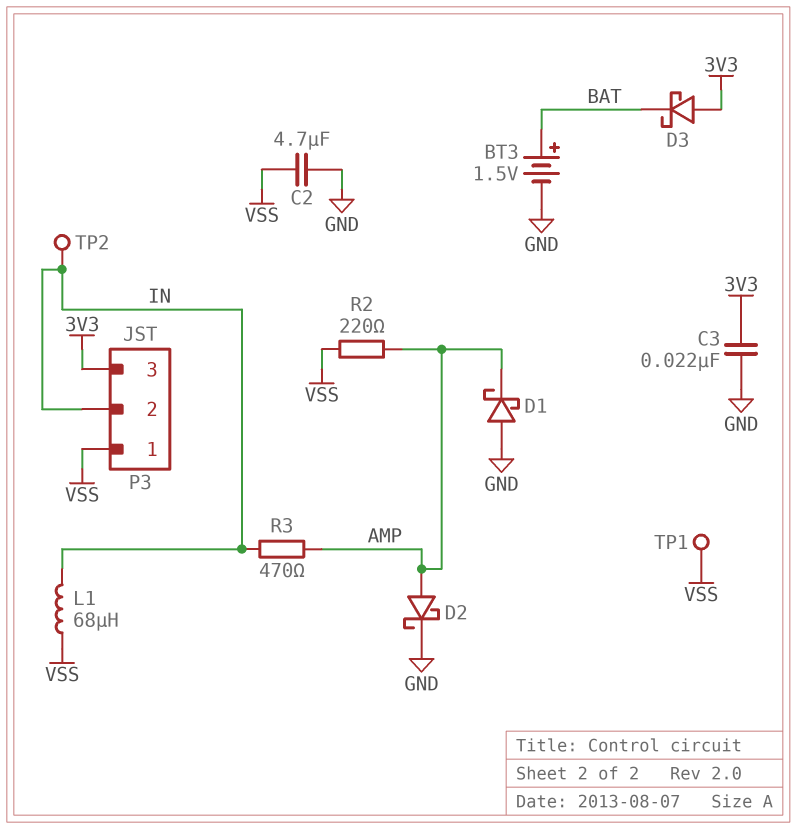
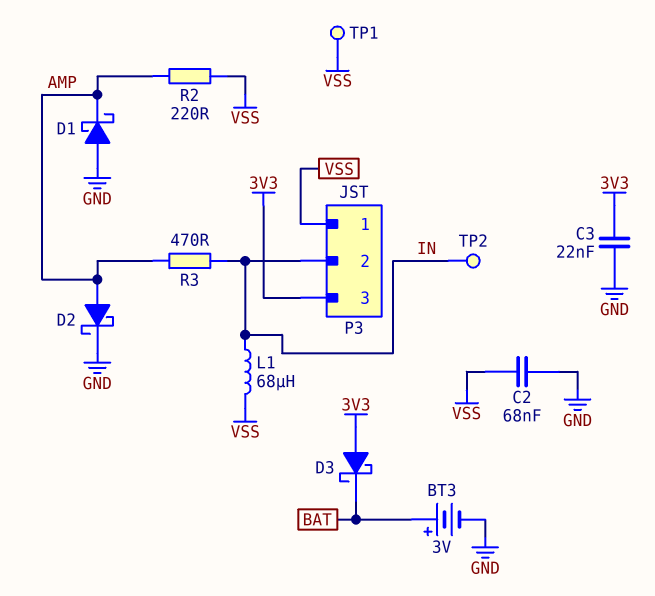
BT3: 1.5V (plus BAT, minus GND) -> 3V (plus BAT, minus GND)
C2: 4.7uF (GND, VSS) -> 68nF (GND, VSS)

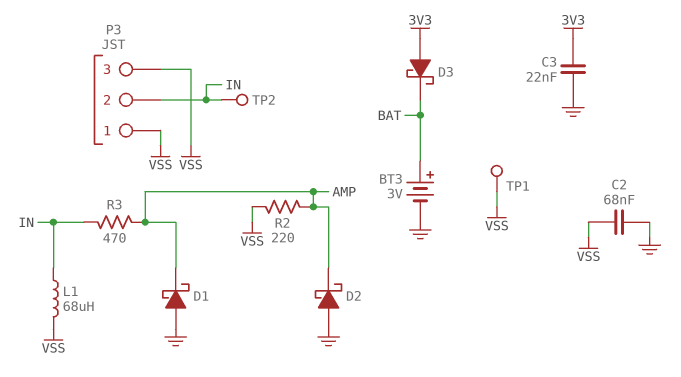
D2: schottky (A AMP, K GND) -> schottky (A GND, K AMP)
P3 pin 3: 3V3 -> VSS

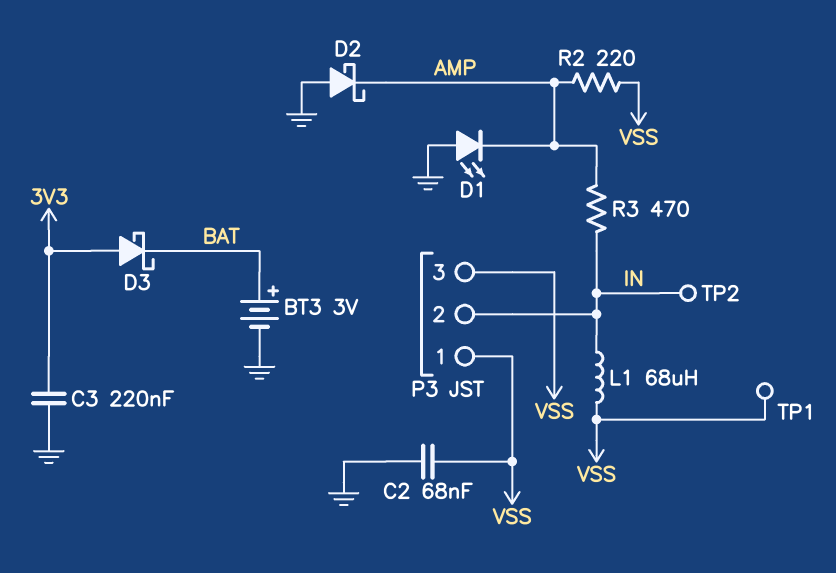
C3: 22nF (3V3, GND) -> 220nF (3V3, GND)
D1: schottky (A GND, K AMP) -> LED (A GND, K AMP)

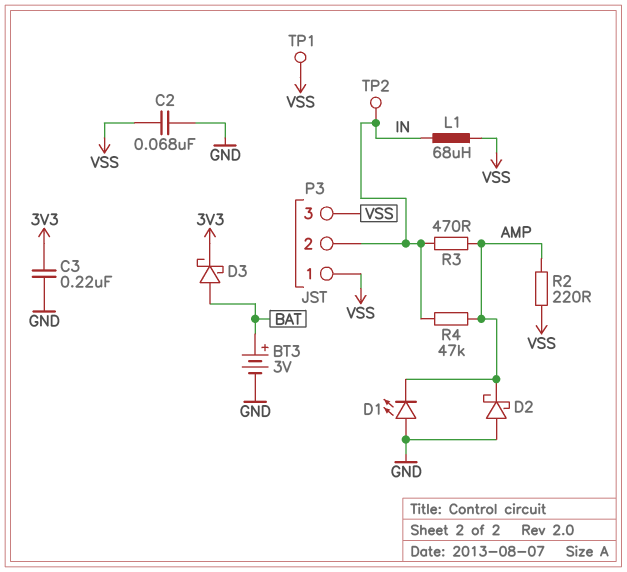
D3: schottky (A 3V3, K BAT) -> schottky (A BAT, K 3V3)
R4: none -> 47k (AMP, IN)

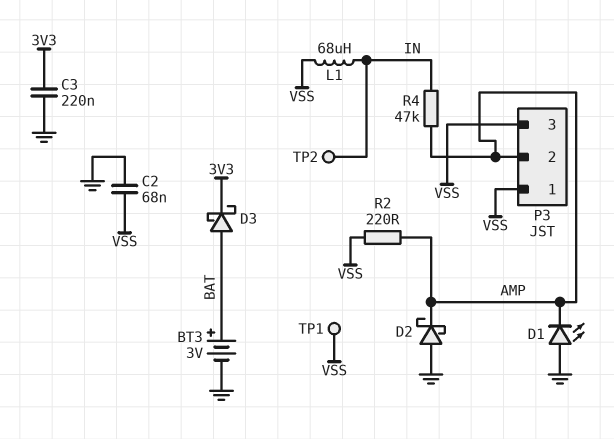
P3 pin 2: IN -> AMP
R3: 470 (AMP, IN) -> none

